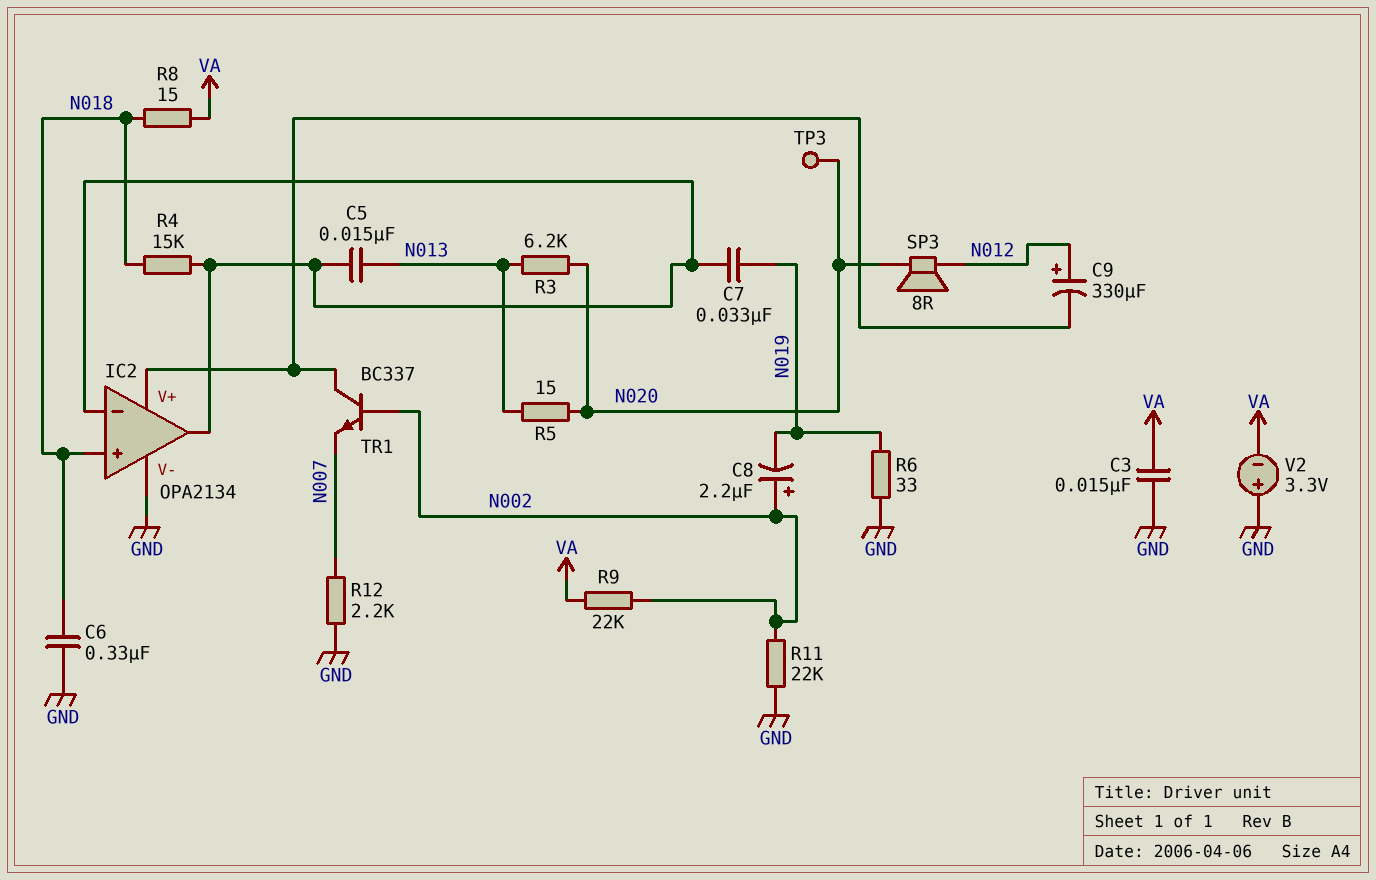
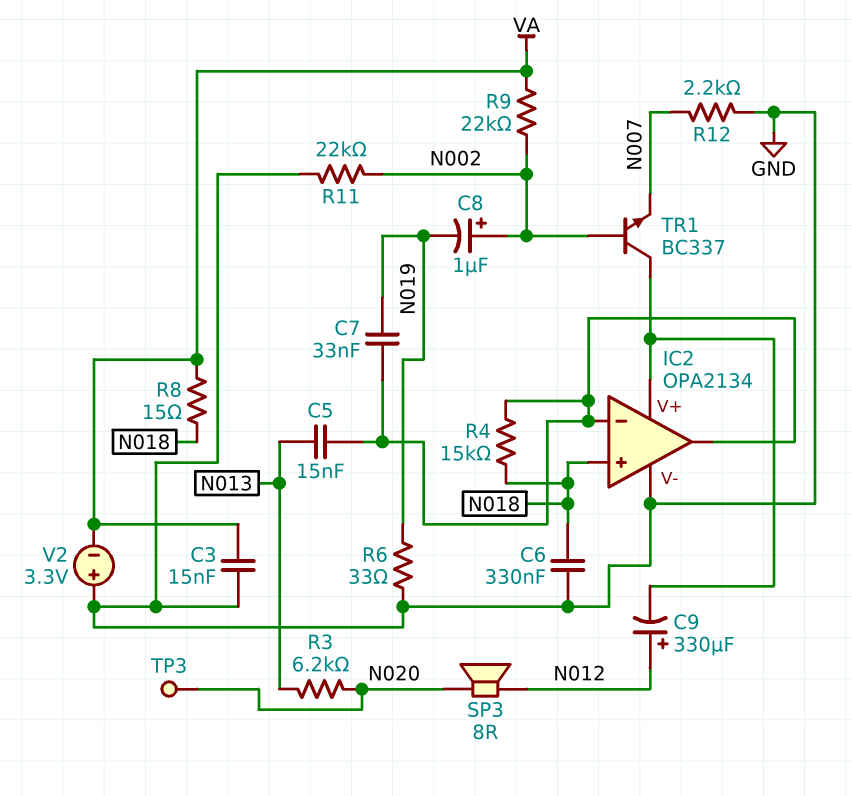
C8: 2.2uF (plus N002, minus N019) -> 1uF (plus N002, minus N019)
R5: 15 (N013, N020) -> none

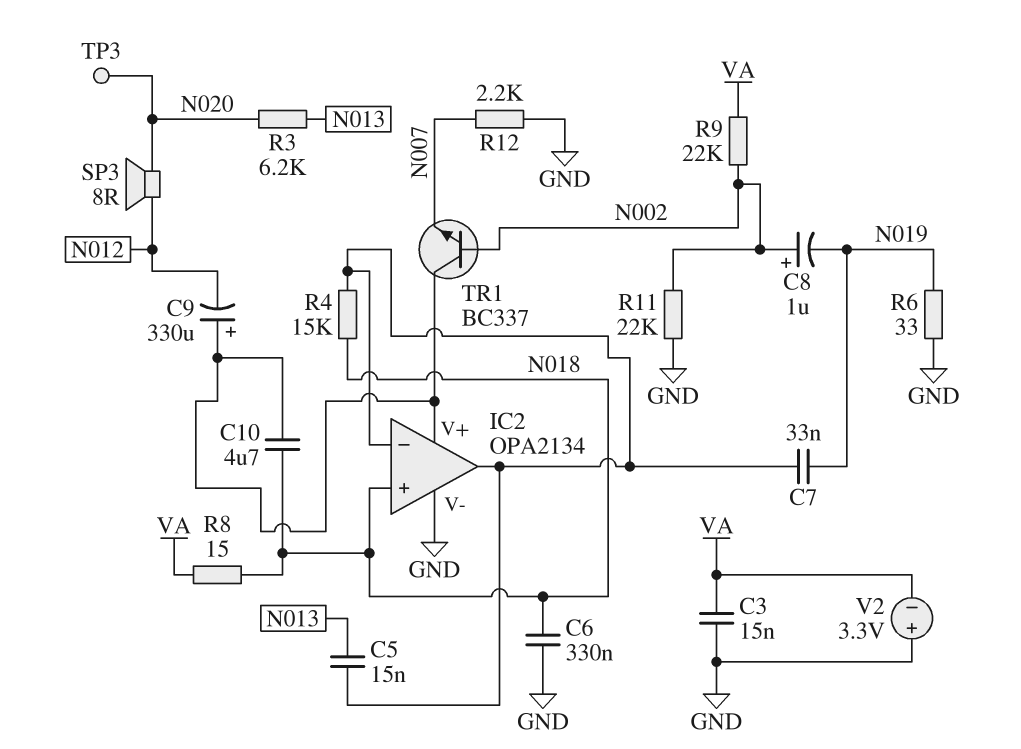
C9: 330uF (plus N012, minus IC2/V+) -> 330uF (plus IC2/V+, minus N012)
C10: none -> 4.7uF (IC2/V+, N018)

